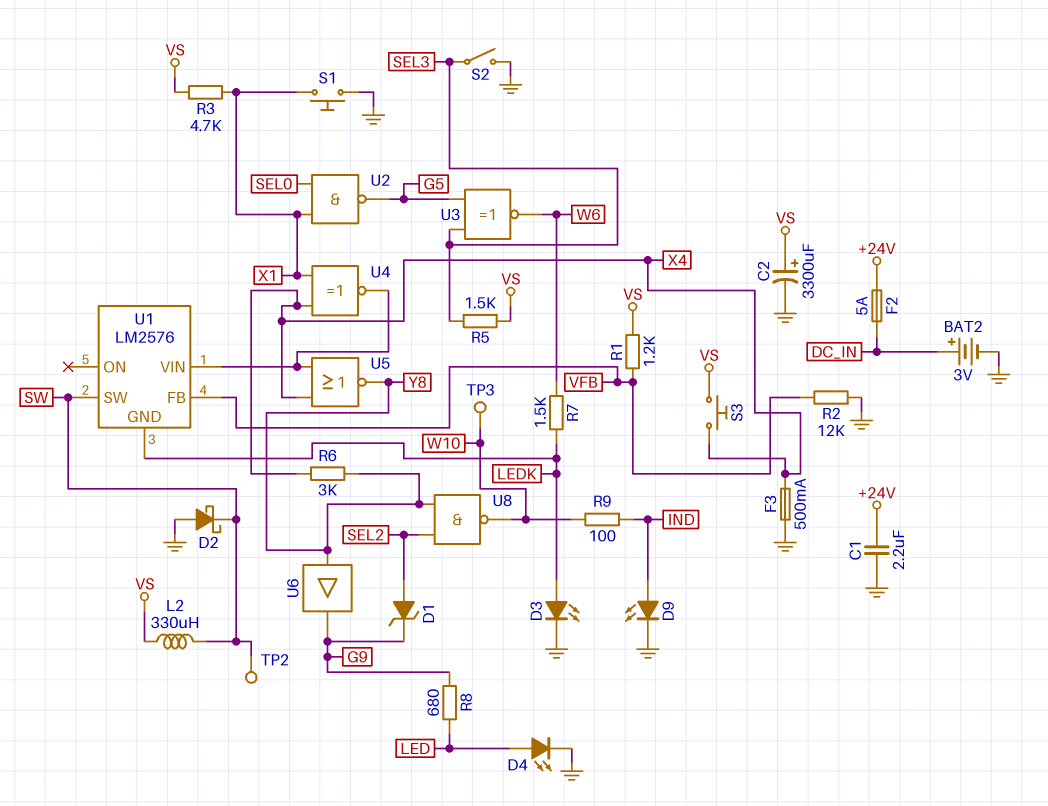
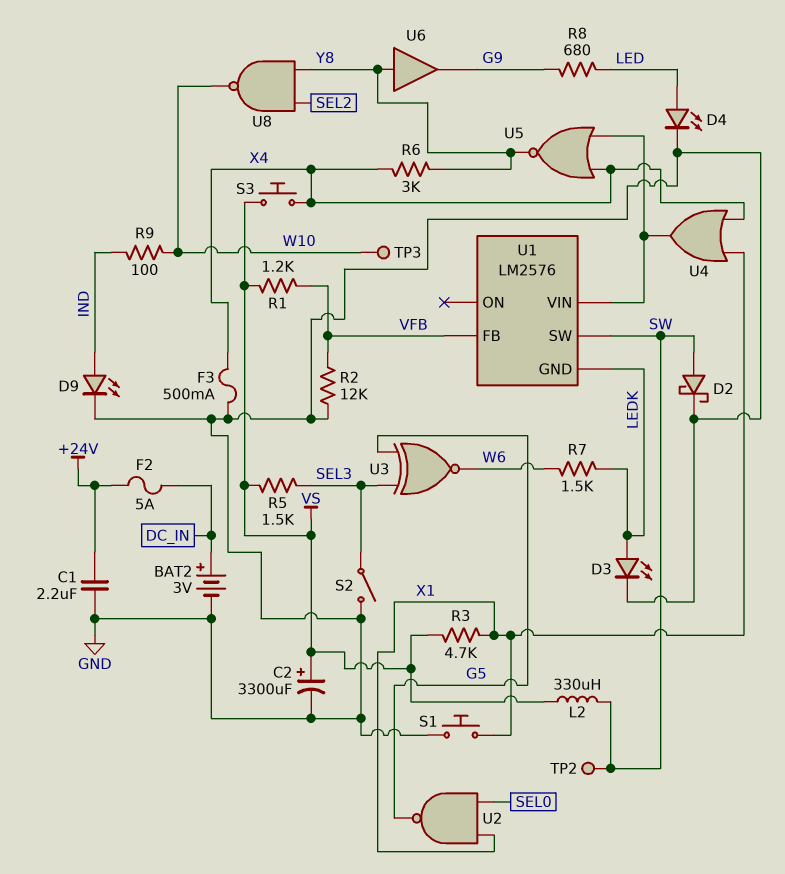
D1: zener (A SEL2, K G9) -> none
D2: schottky (A GND, K SW) -> schottky (A SW, K GND)
U4: XNOR (in X1, in X4, out U1/VIN) -> OR (in X1, in X4, out U1/VIN)

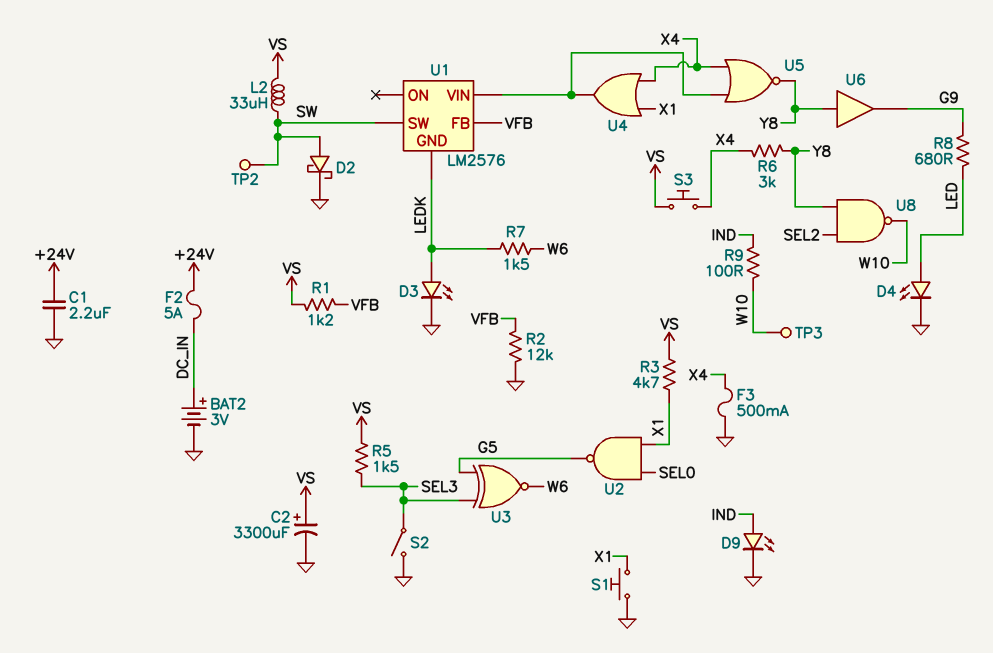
L2: 330uH (SW, VS) -> 33uH (SW, VS)

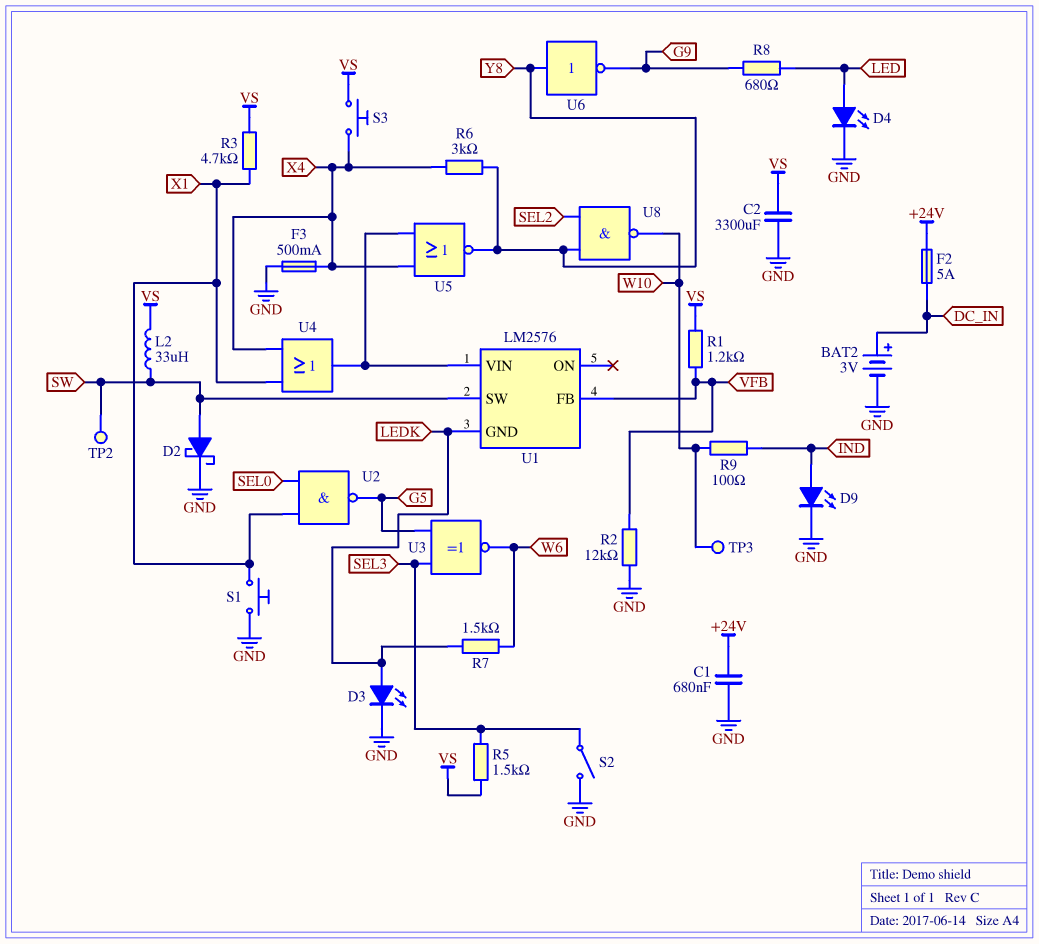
C1: 2.2uF (+24V, GND) -> 680nF (+24V, GND)
C2: 3300uF (plus VS, minus GND) -> 3300uF (GND, VS)
U6: buffer (in Y8, out G9) -> NOT (in Y8, out G9)

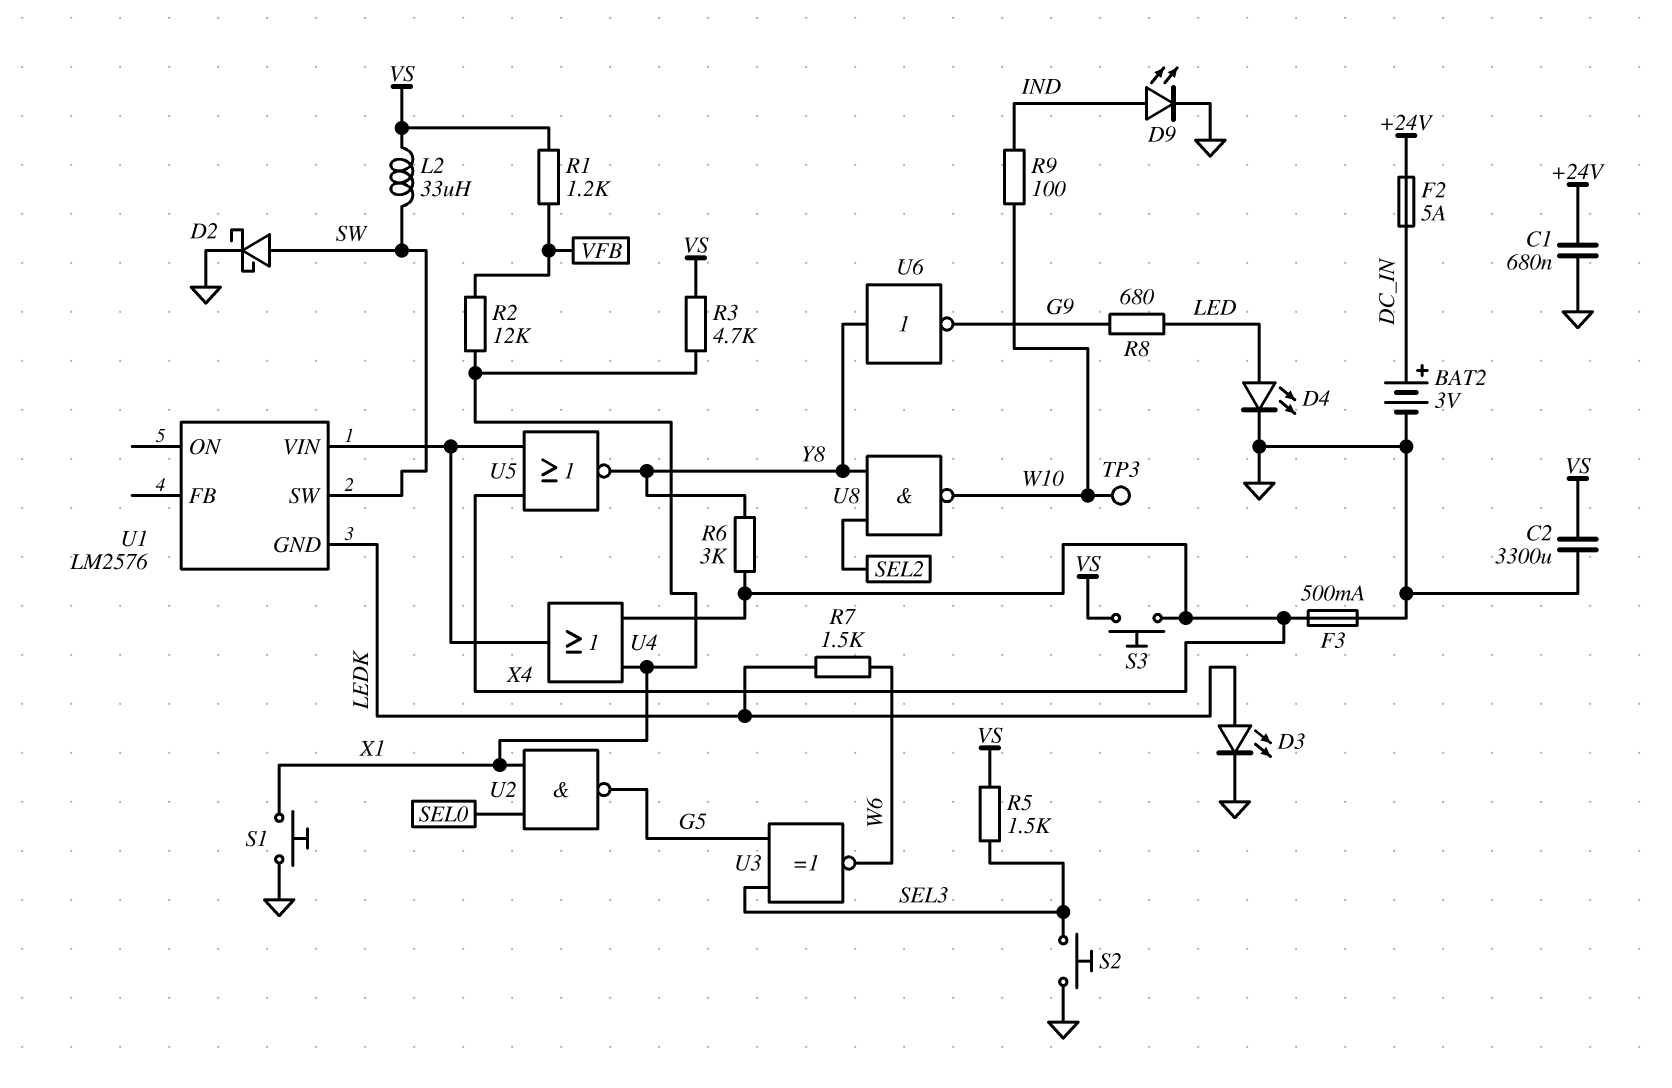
R2: 12k (GND, VFB) -> 12k (VFB, X1)
S2: switch (GND, SEL3) -> button (GND, SEL3)
TP2: test point (SW) -> none
U1 pin FB: VFB -> none

